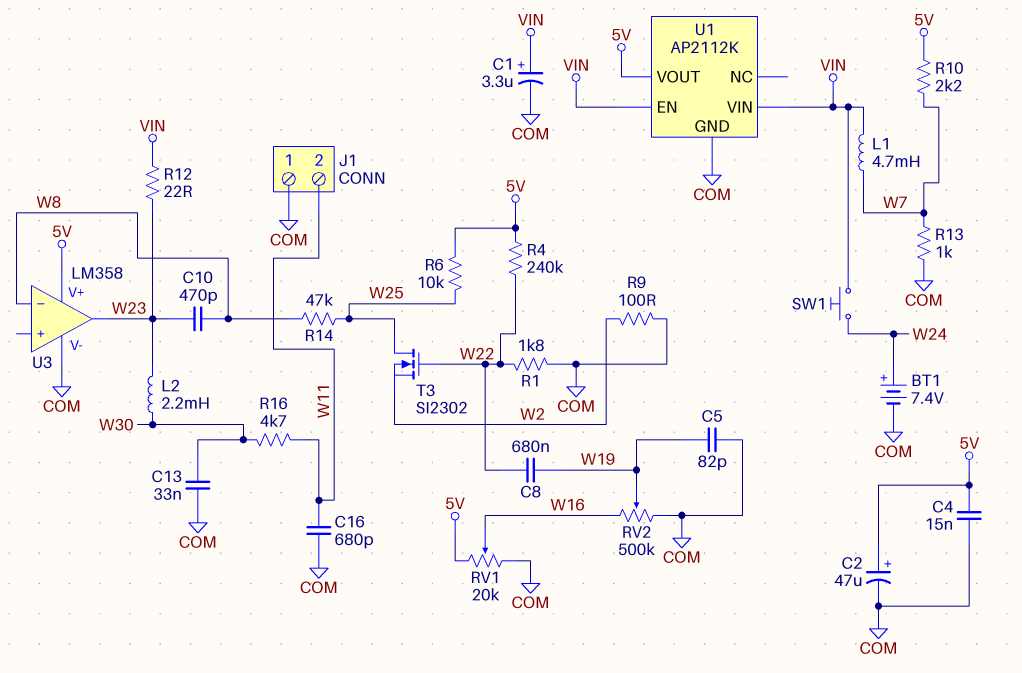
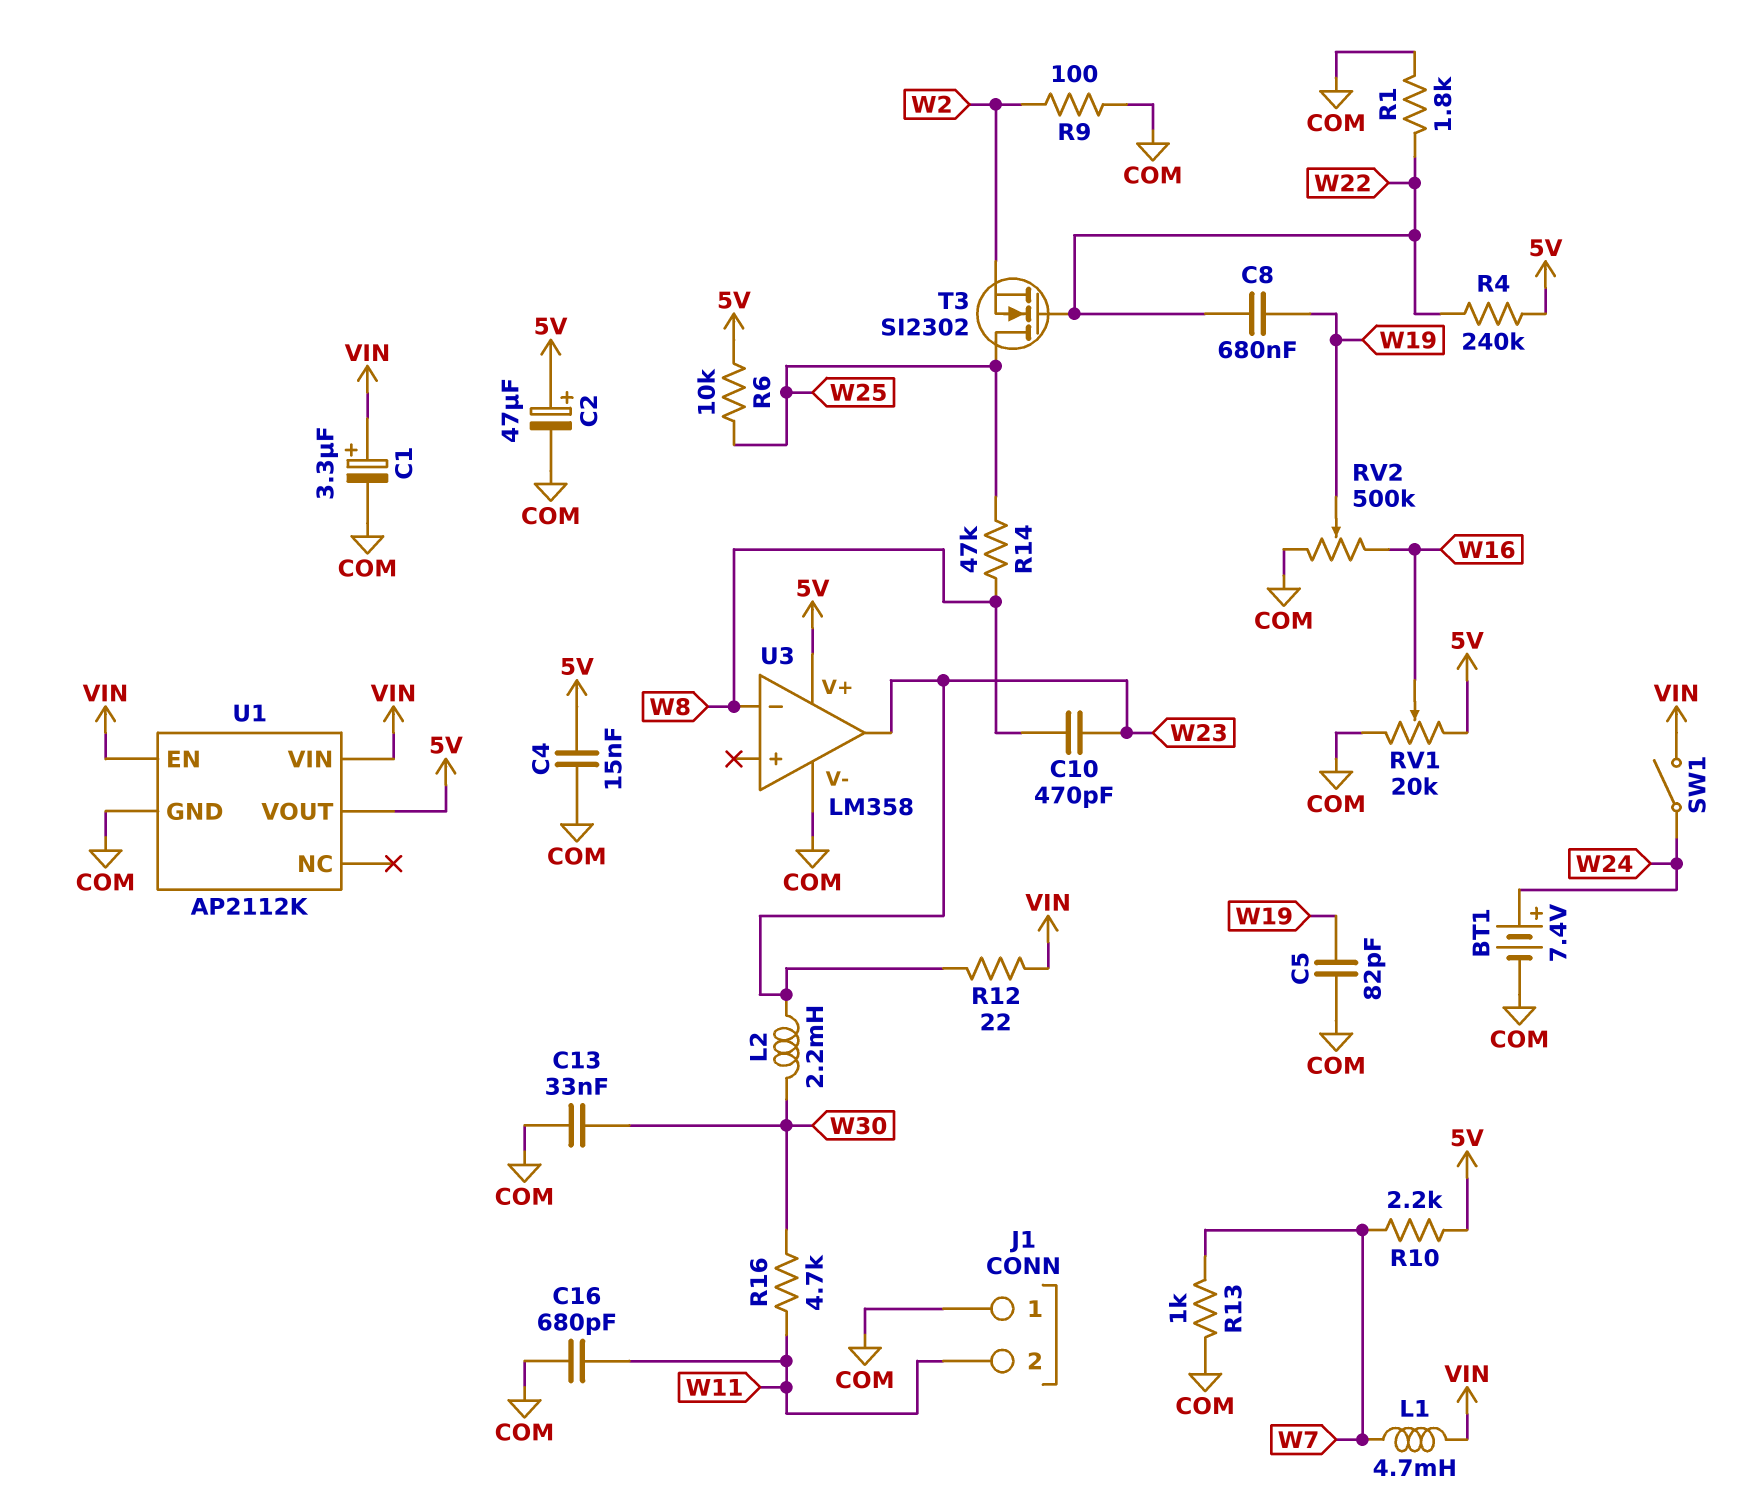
SW1: button (VIN, W24) -> switch (VIN, W24)

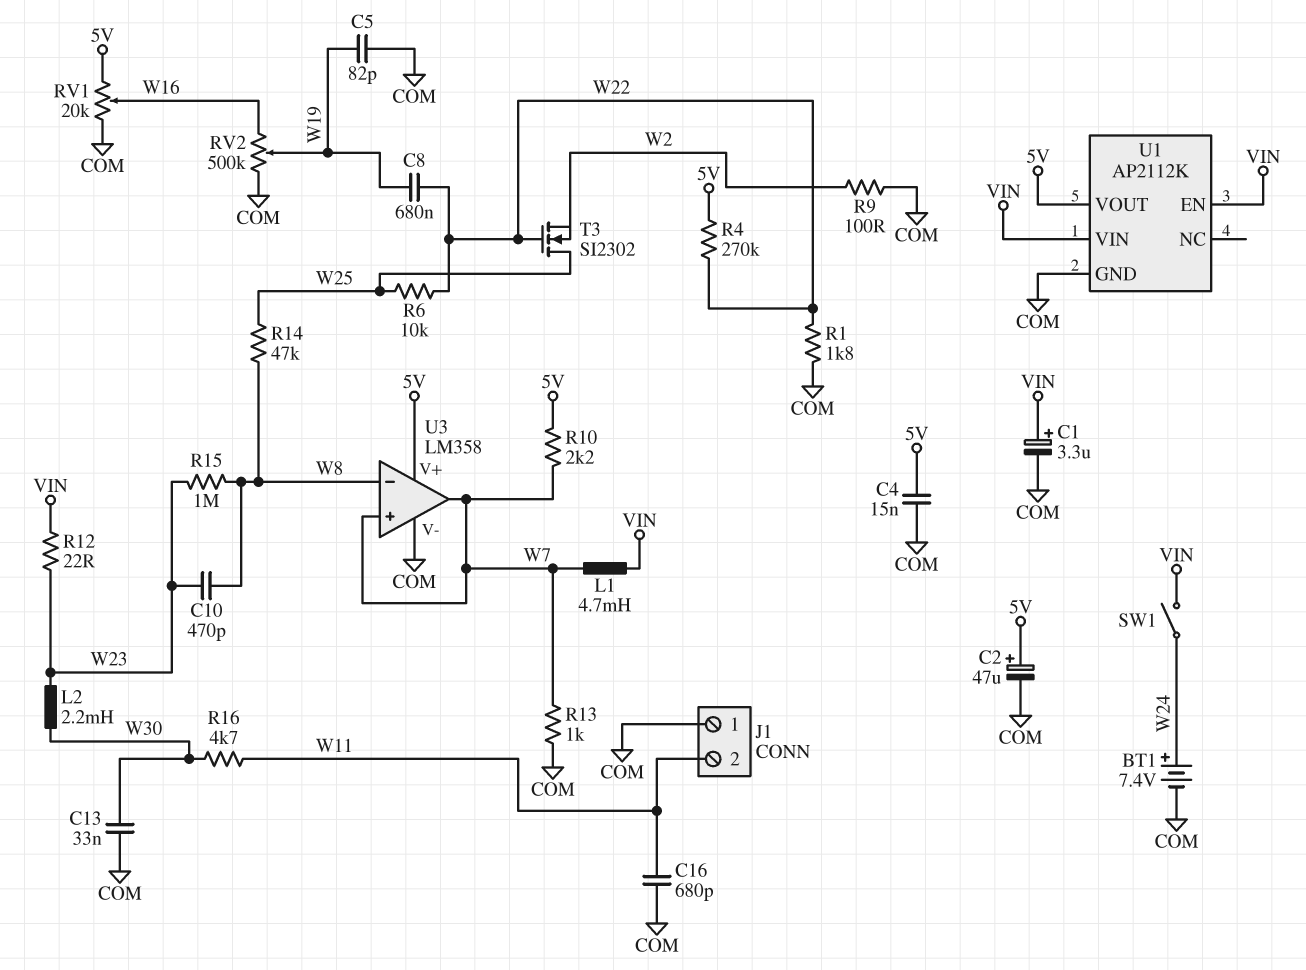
R4: 240k (5V, W22) -> 270k (5V, W22)
R6: 10k (5V, W25) -> 10k (W22, W25)
R15: none -> 1M (W8, W23)
U3 pin in+: none -> W7
U3 pin out: W23 -> W7

